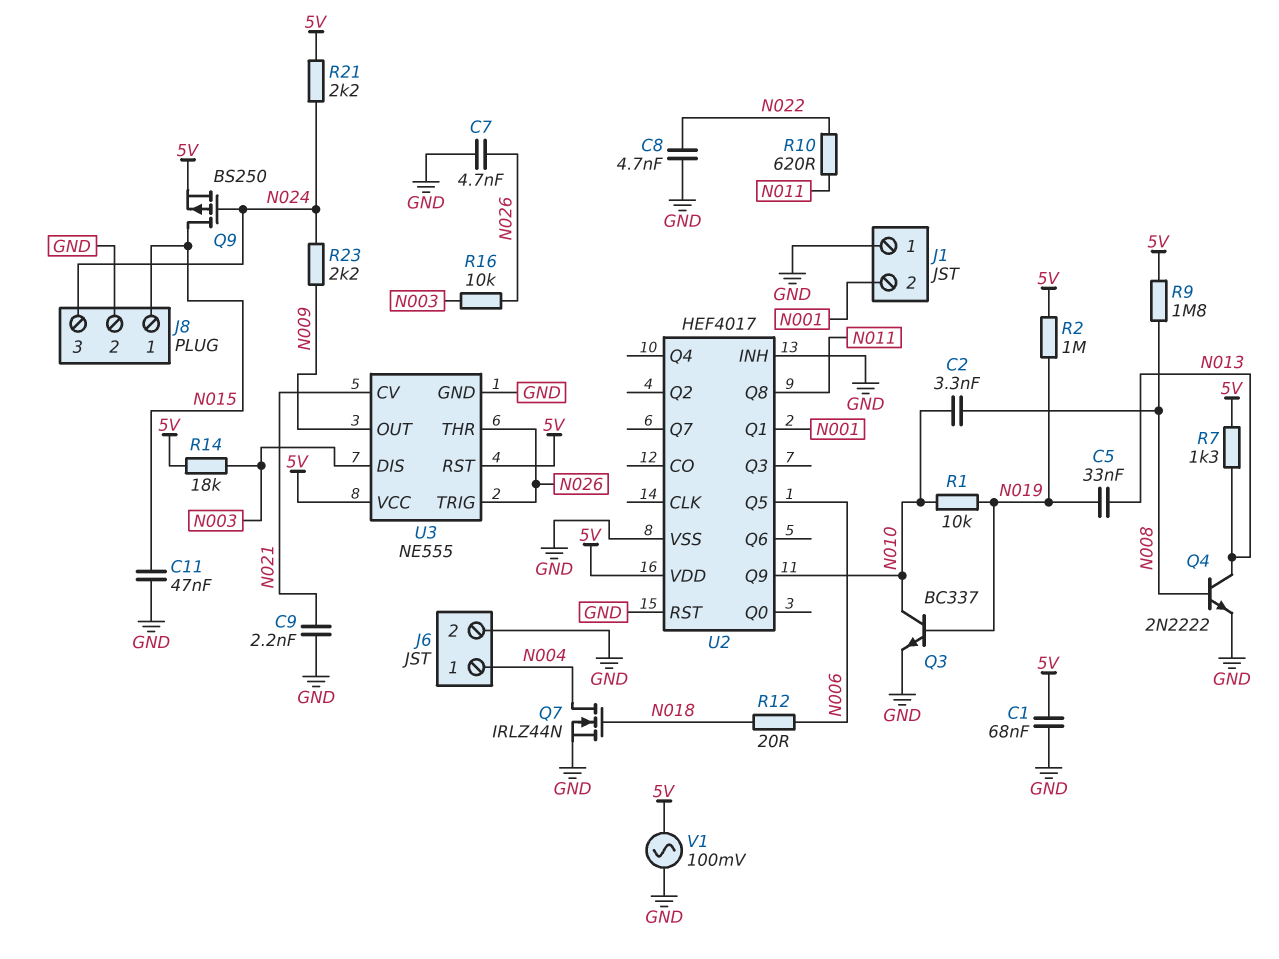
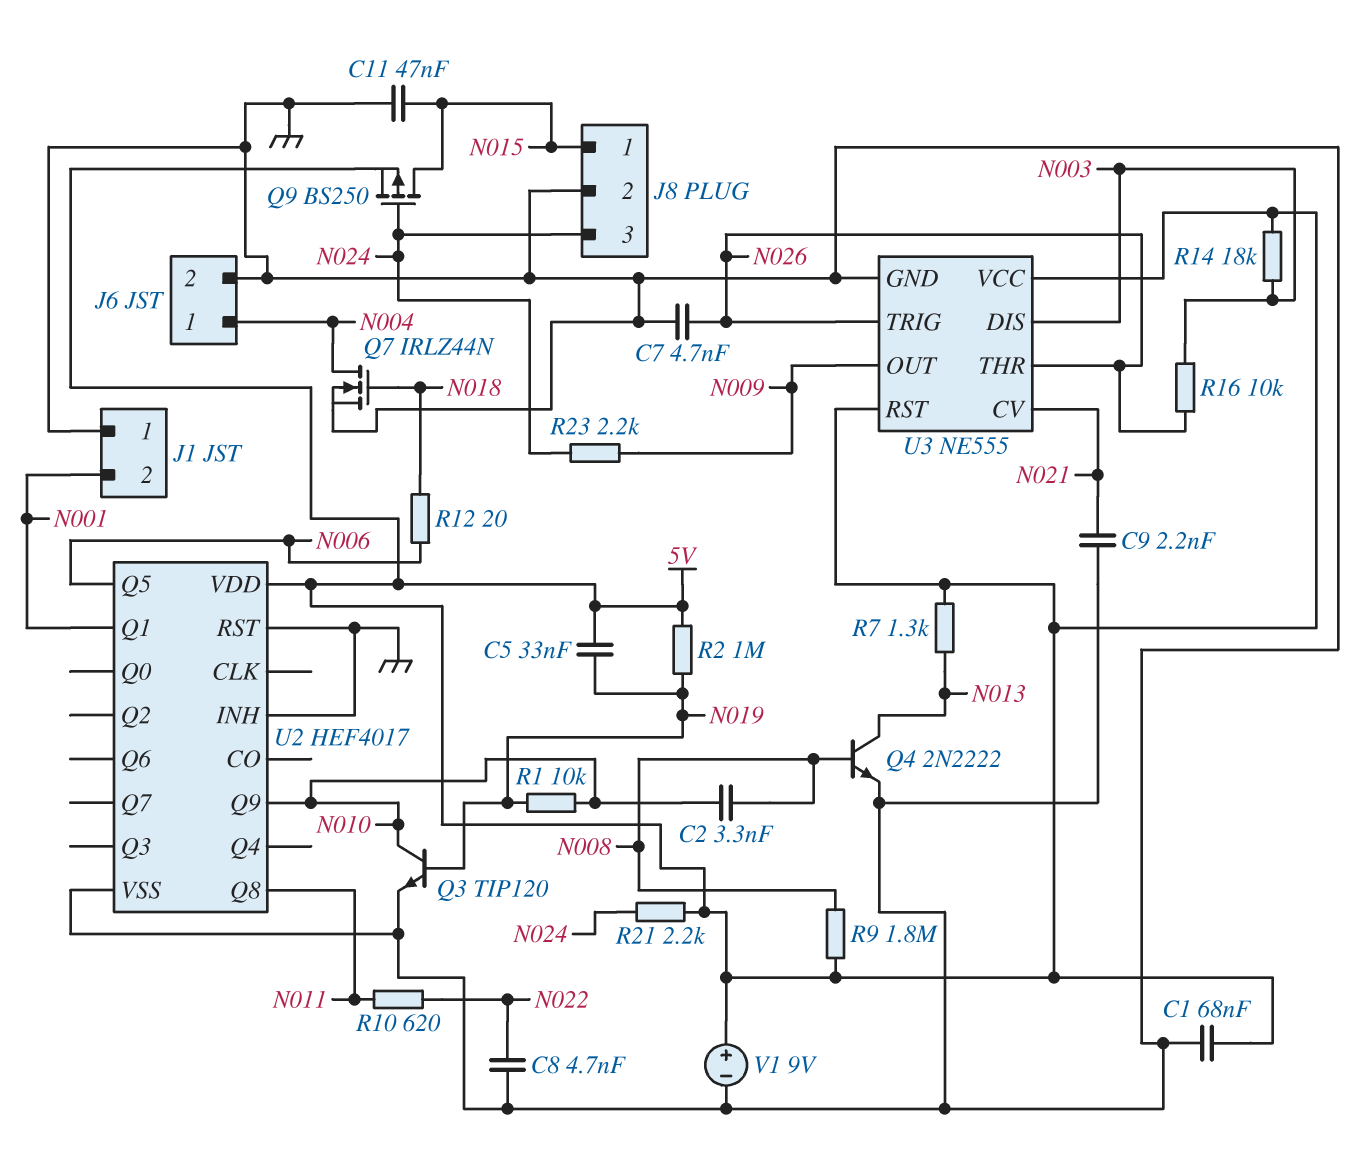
C5: 33nF (N013, N019) -> 33nF (5V, N019)
Q3: NPN BC337 (B N019, C N010, E GND) -> NPN TIP120 (B N019, C N010, E GND)
V1: AC 100mV (5V, GND) -> 9V (plus 5V, minus GND)

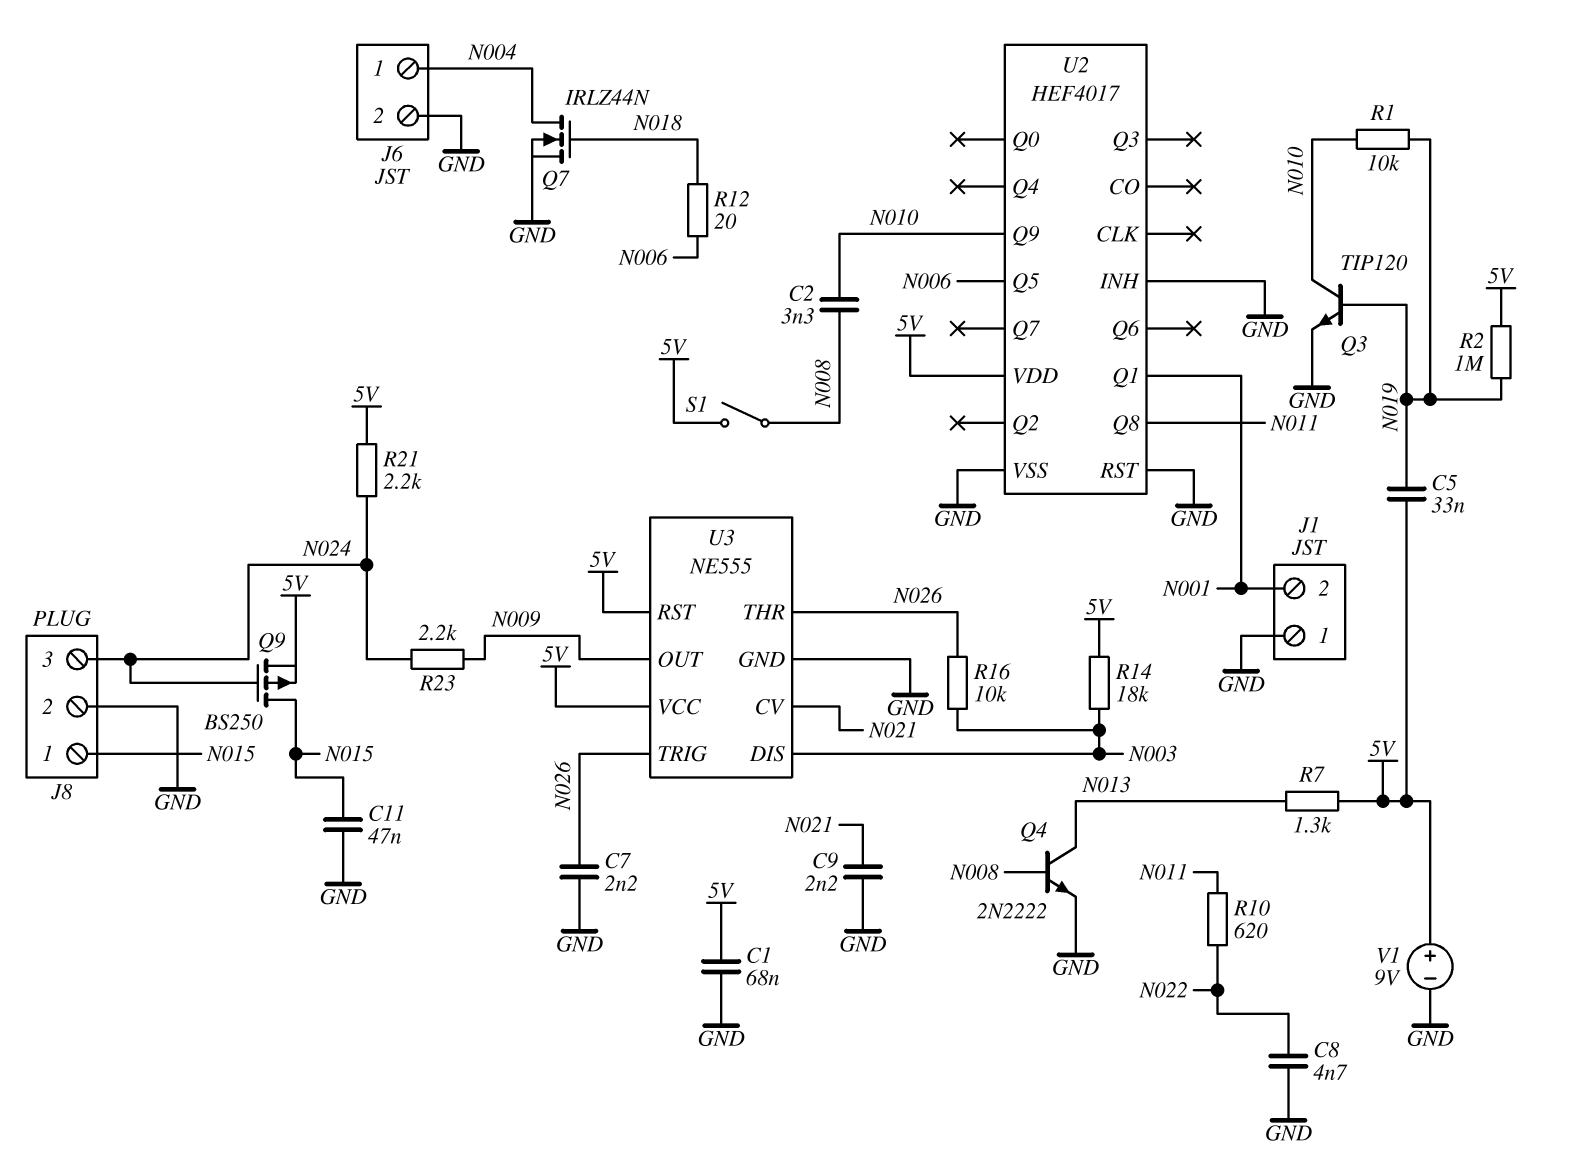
C7: 4.7nF (GND, N026) -> 2.2nF (GND, N026)
R9: 1.8M (5V, N008) -> none
S1: none -> switch (5V, N008)

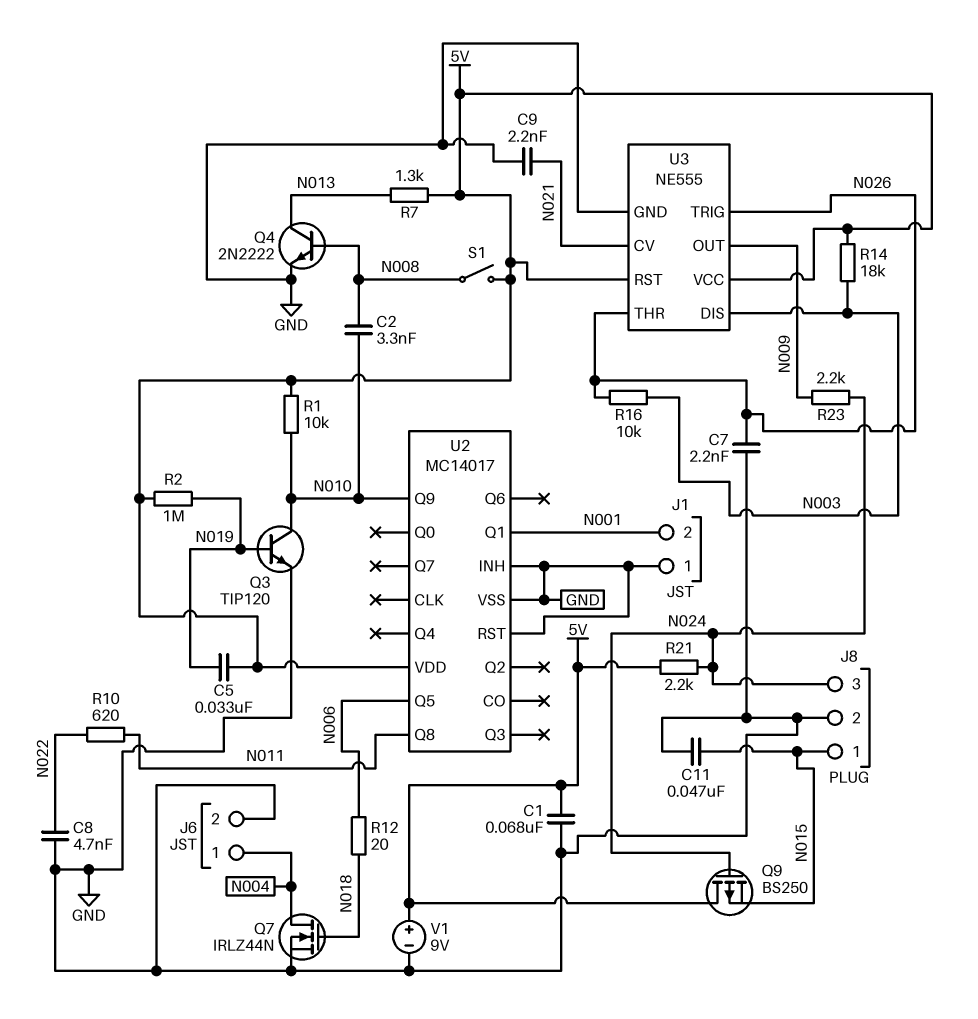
Q9: PMOS BS250 (G N024, D N015, S 5V) -> PMOS BS250 (G N024, D 5V, S N015)
R1: 10k (N010, N019) -> 10k (5V, N010)
U2: HEF4017 -> MC14017

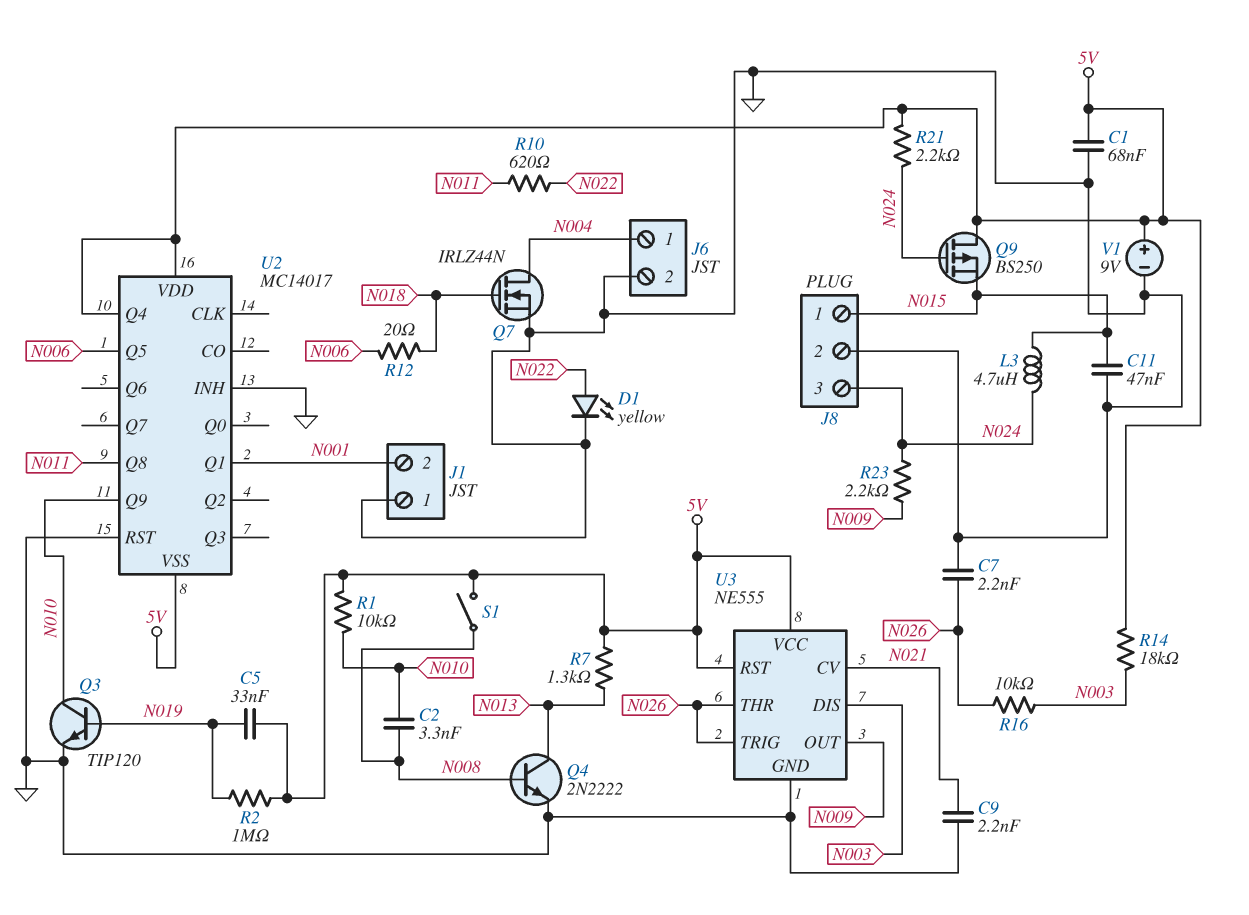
C8: 4.7nF (GND, N022) -> none
D1: none -> LED yellow (A N022, K GND)
L3: none -> 4.7uH (N015, N024)
U2 pin Q4: none -> 5V
U2 pin VSS: GND -> 5V

